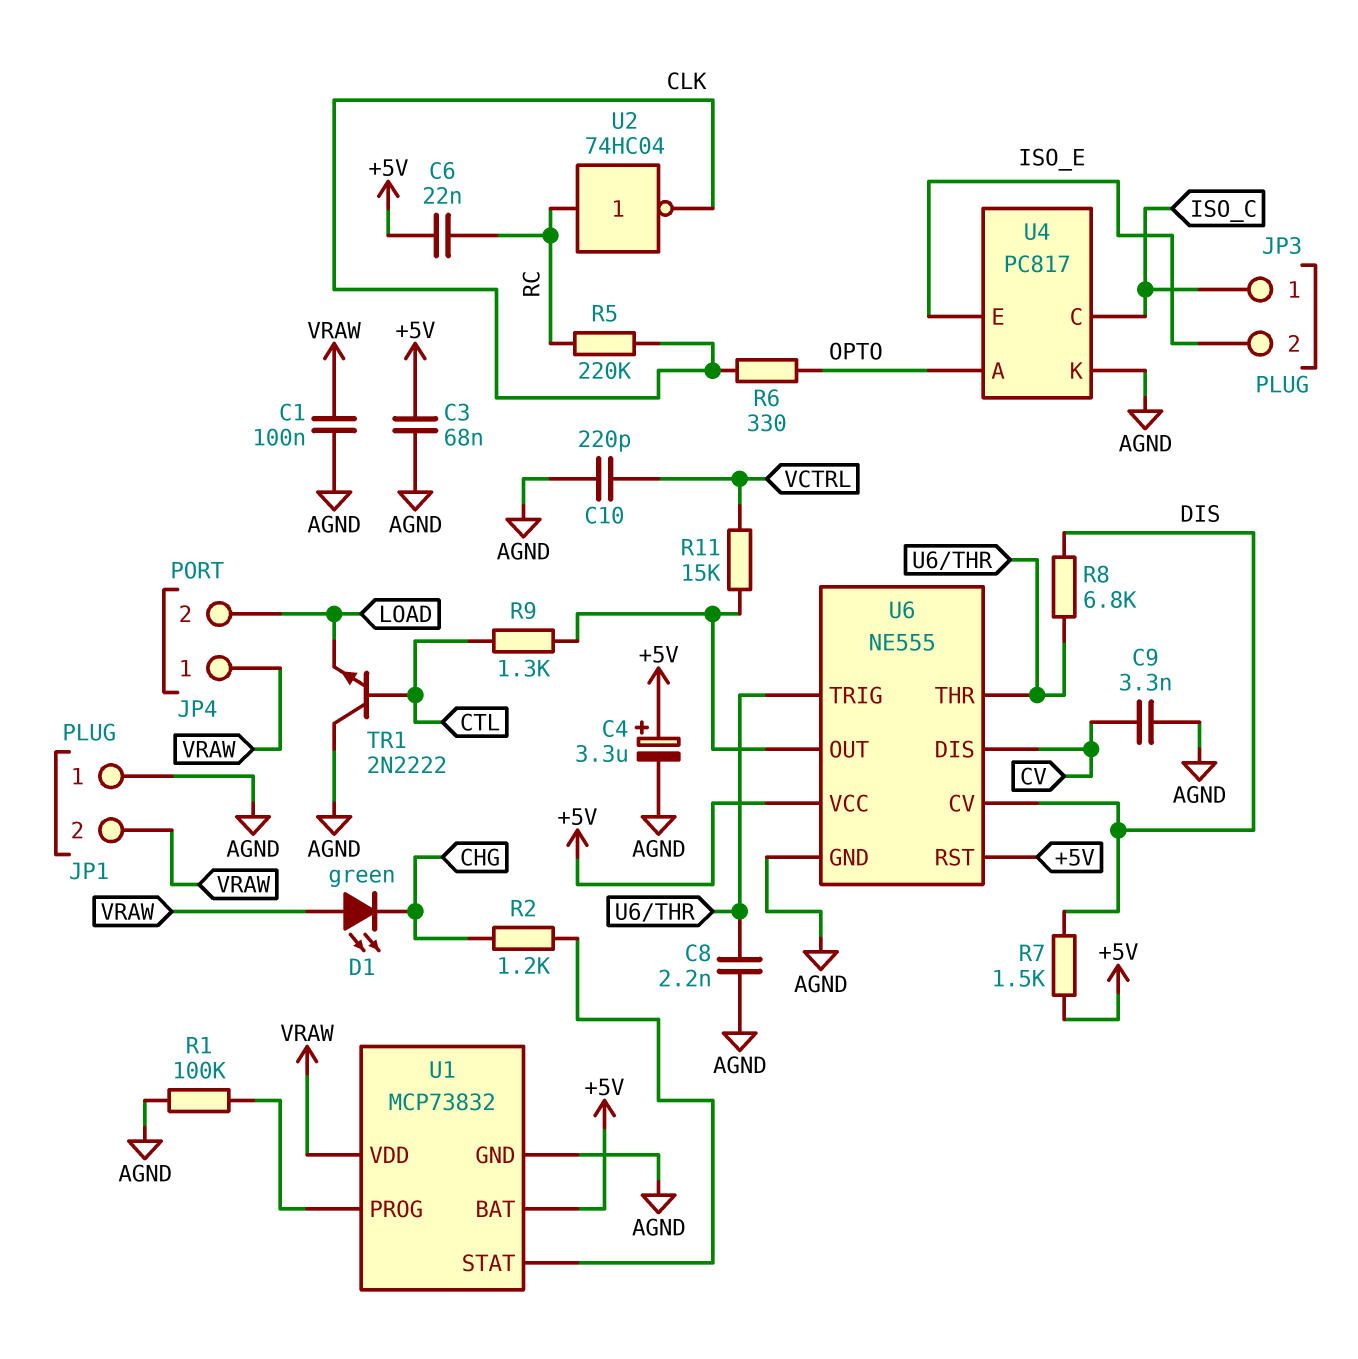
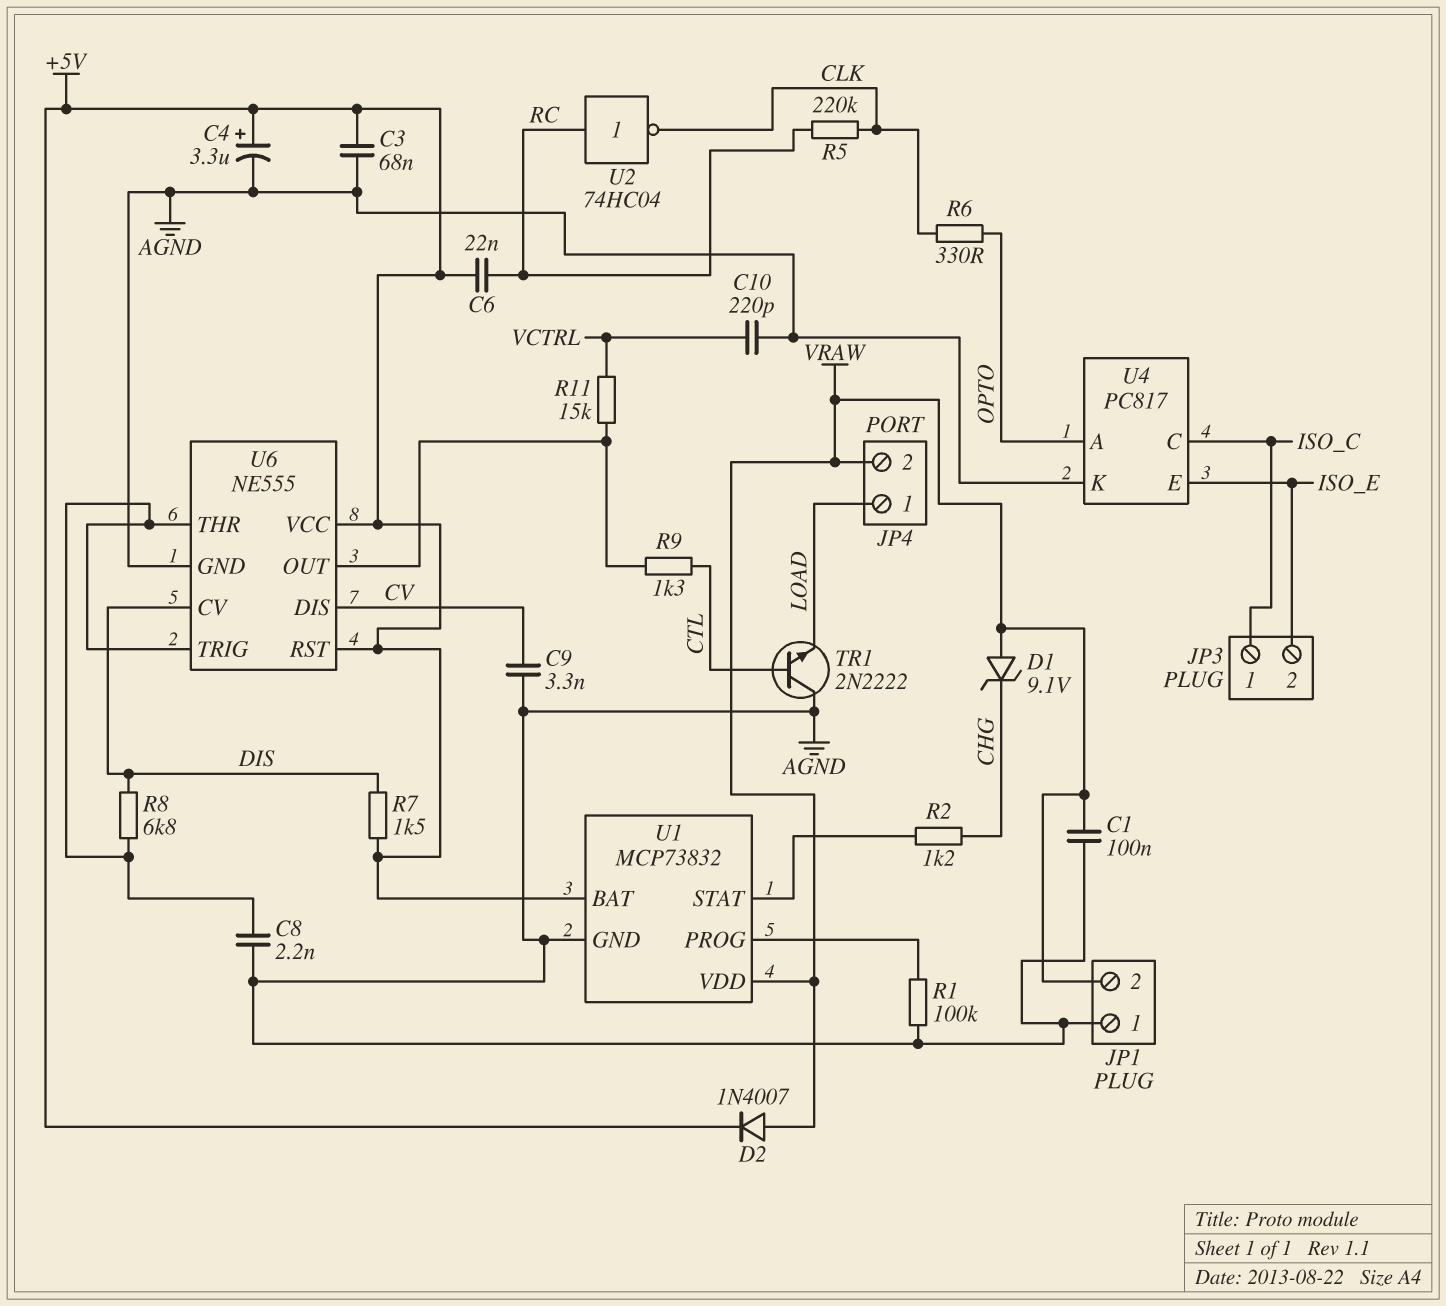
D1: LED green (A VRAW, K CHG) -> zener 9.1V (A VRAW, K CHG)
D2: none -> diode 1N4007 (A VRAW, K +5V)
JP4 pin 1: VRAW -> LOAD
JP4 pin 2: LOAD -> VRAW

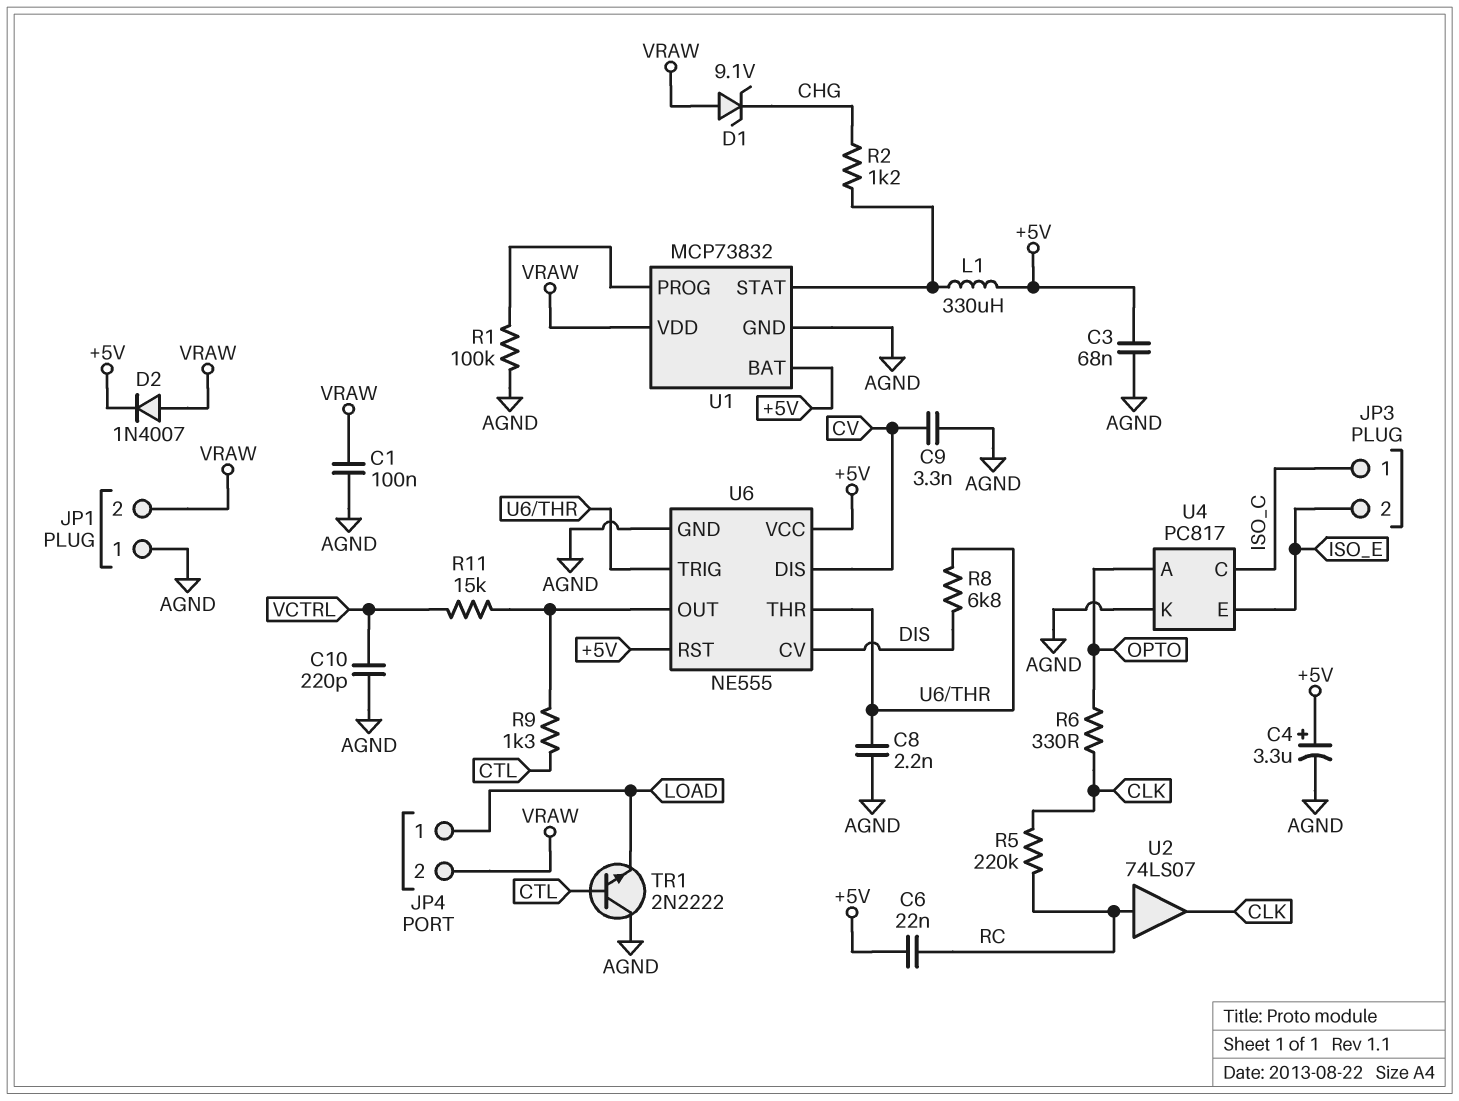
L1: none -> 330uH (+5V, U1/STAT)
R7: 1.5k (+5V, DIS) -> none
U2: NOT 74HC04 (in RC, out CLK) -> buffer 74LS07 (in RC, out CLK)

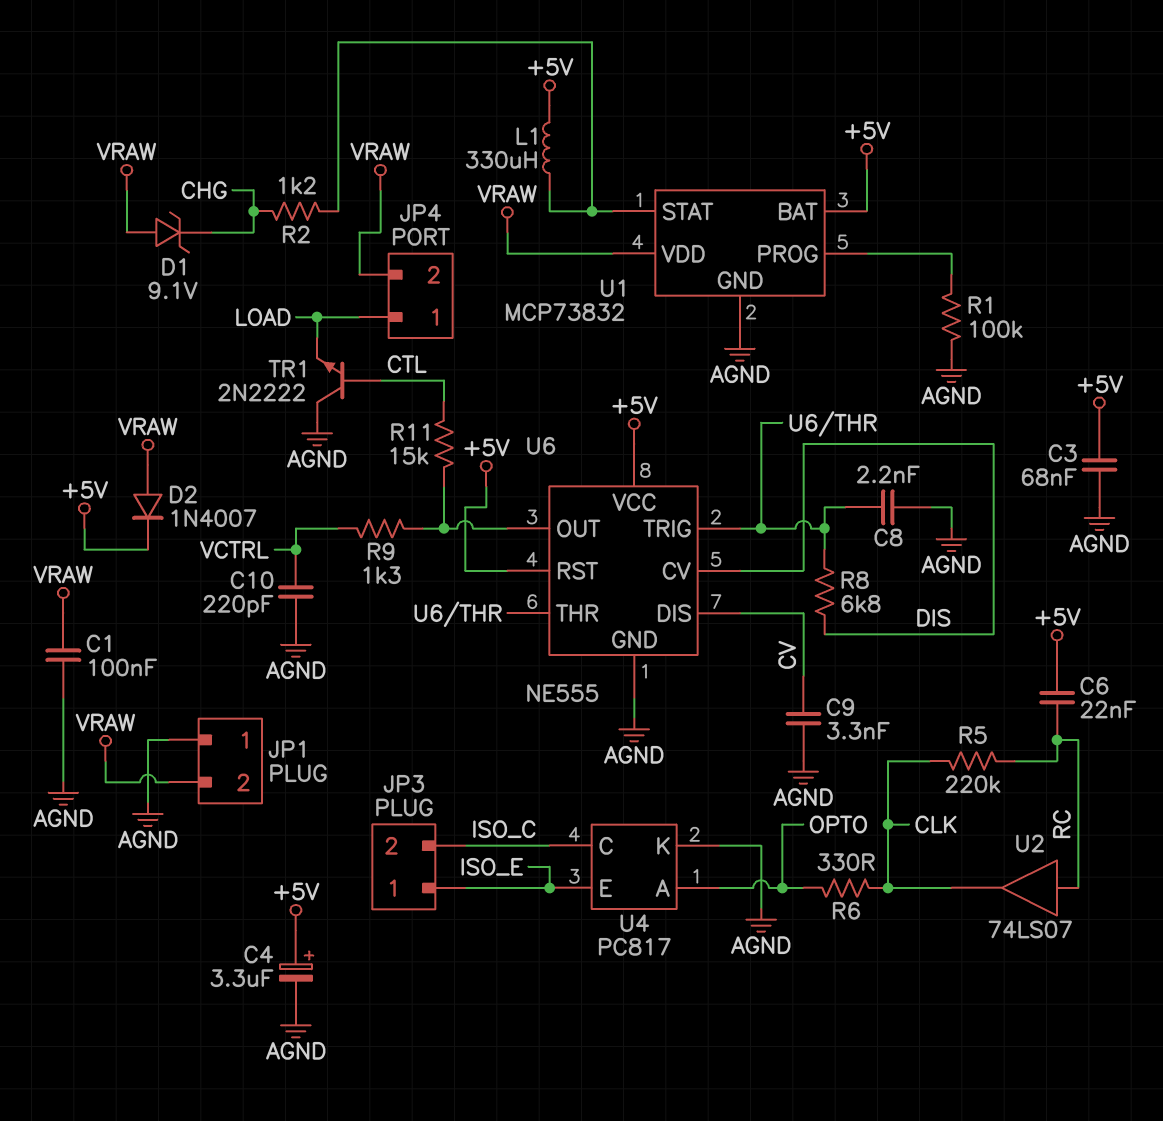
JP3 pin 1: ISO_C -> ISO_E
JP3 pin 2: ISO_E -> ISO_C
R9: 1.3k (CTL, U6/OUT) -> 1.3k (U6/OUT, VCTRL)
R11: 15k (U6/OUT, VCTRL) -> 15k (CTL, U6/OUT)

